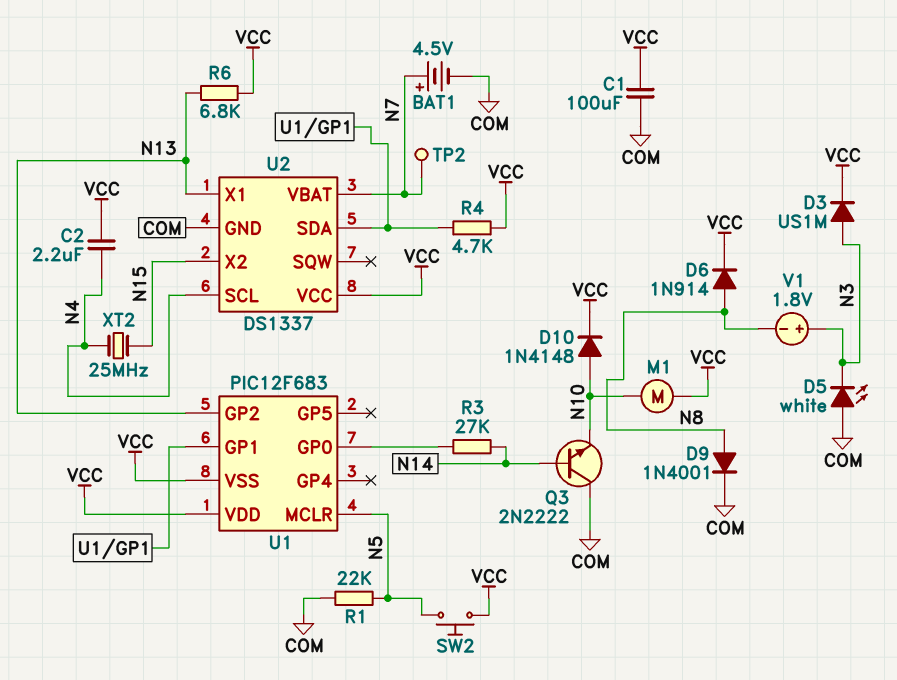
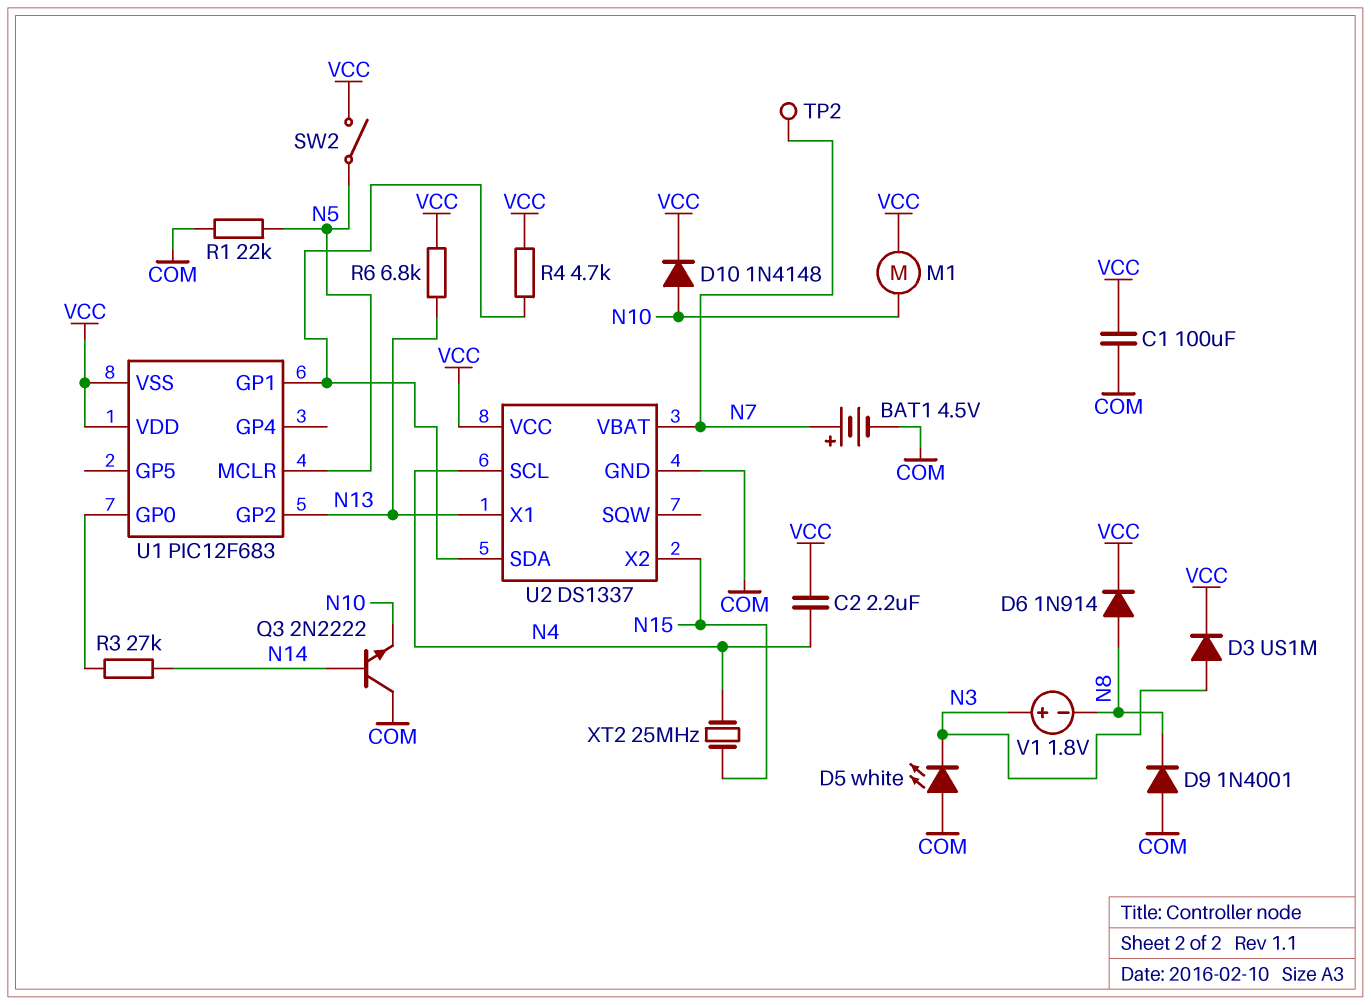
D9: diode 1N4001 (A N8, K COM) -> diode 1N4001 (A COM, K N8)
SW2: button (N5, VCC) -> switch (N5, VCC)

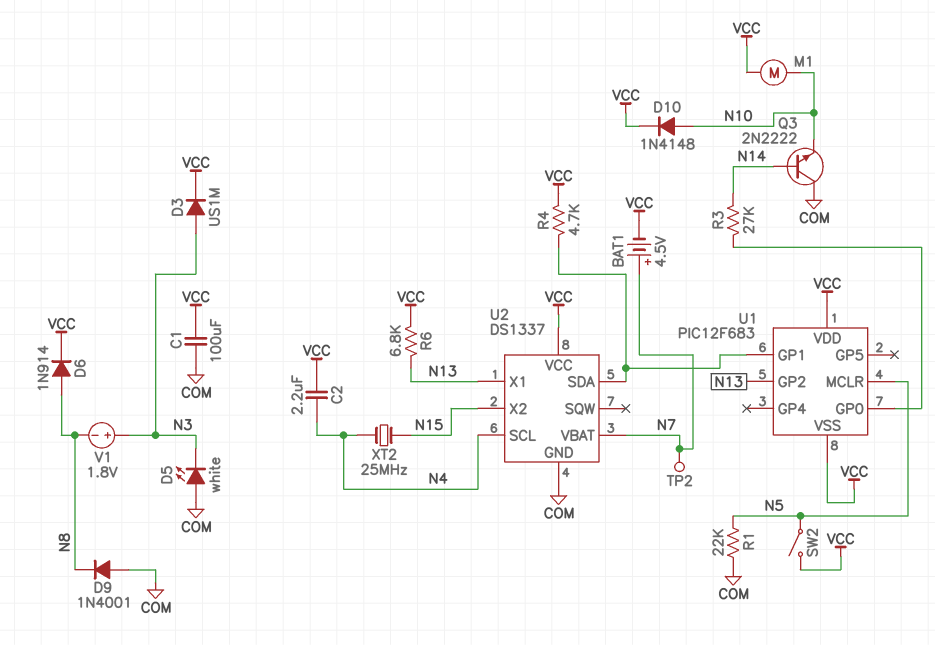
BAT1: 4.5V (plus N7, minus COM) -> 4.5V (plus N7, minus VCC)

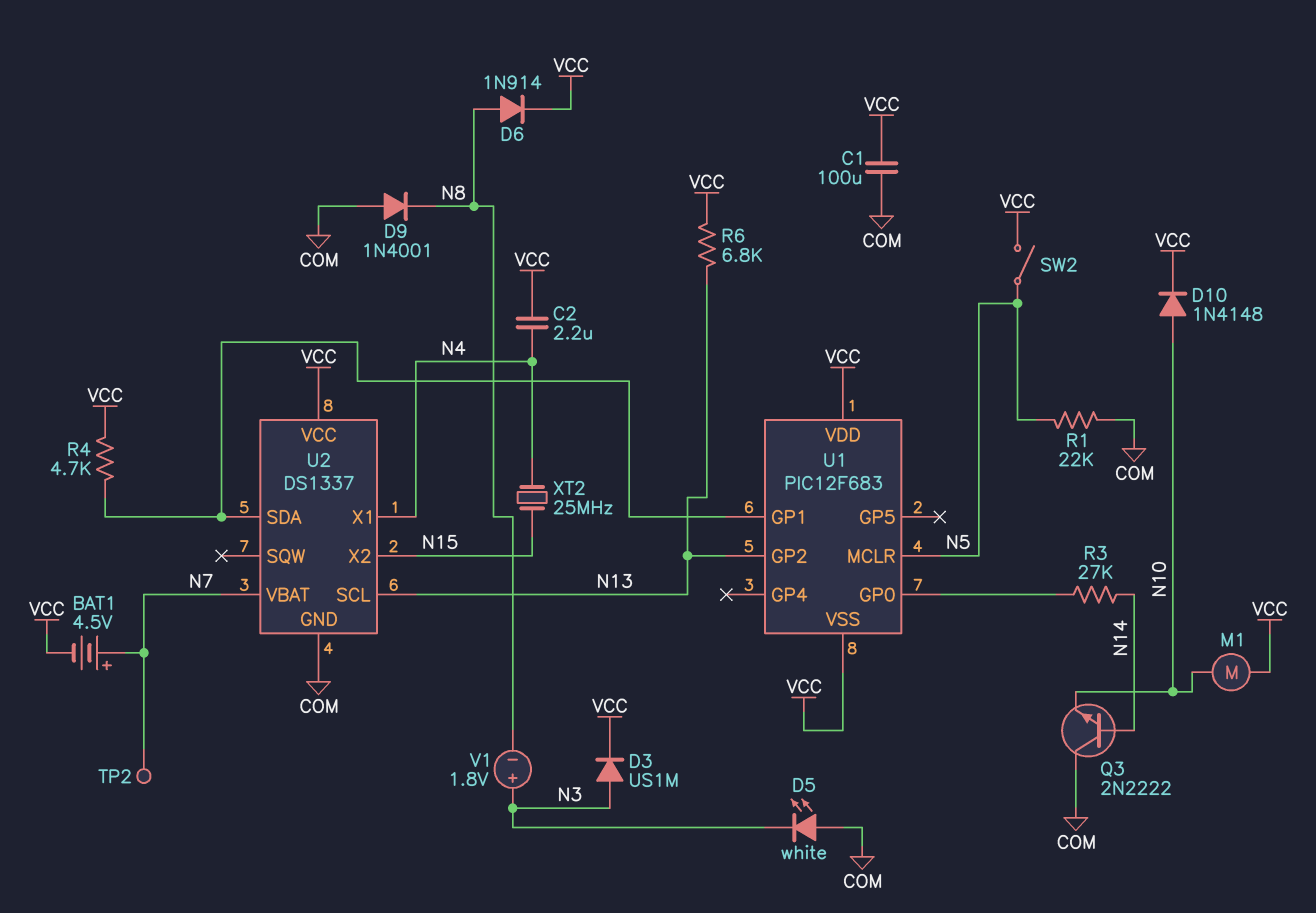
U2 pin SCL: N4 -> N13
U2 pin X1: N13 -> N4

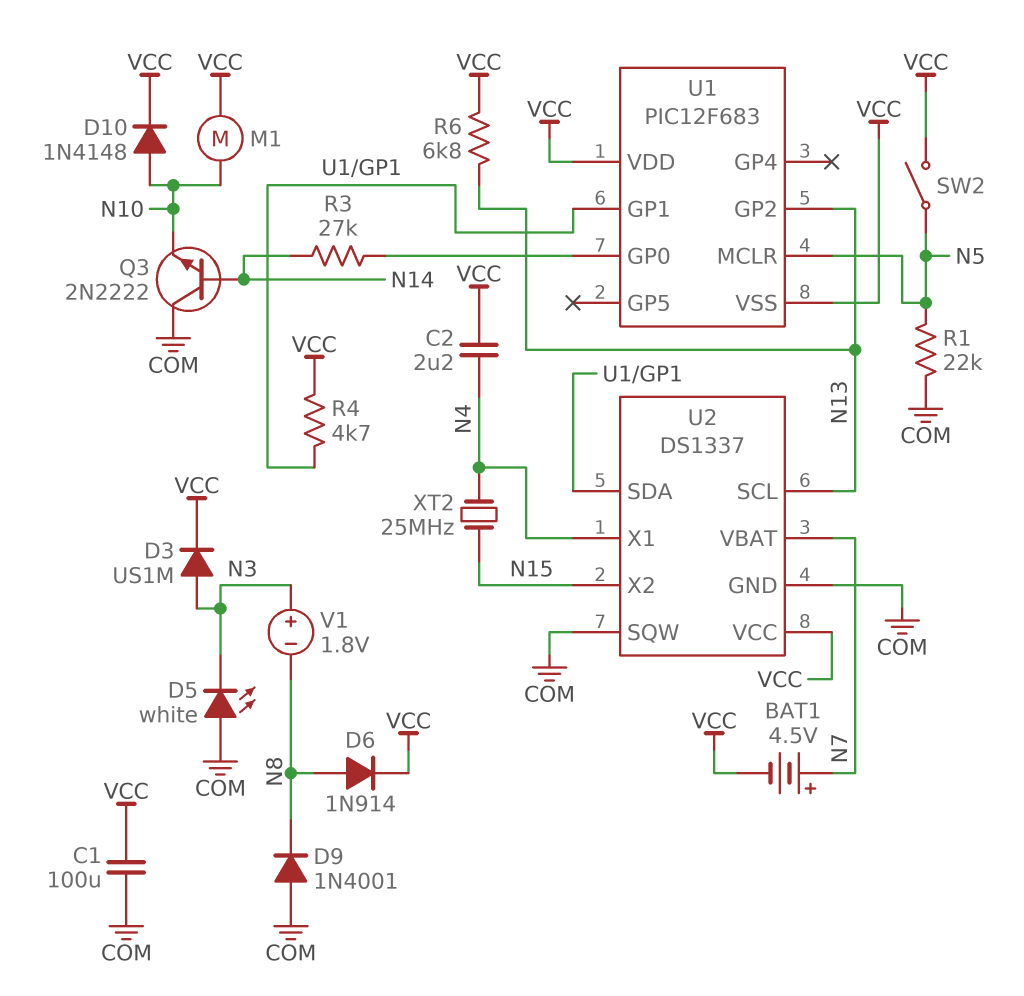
TP2: test point (N7) -> none
U2 pin SQW: none -> COM

